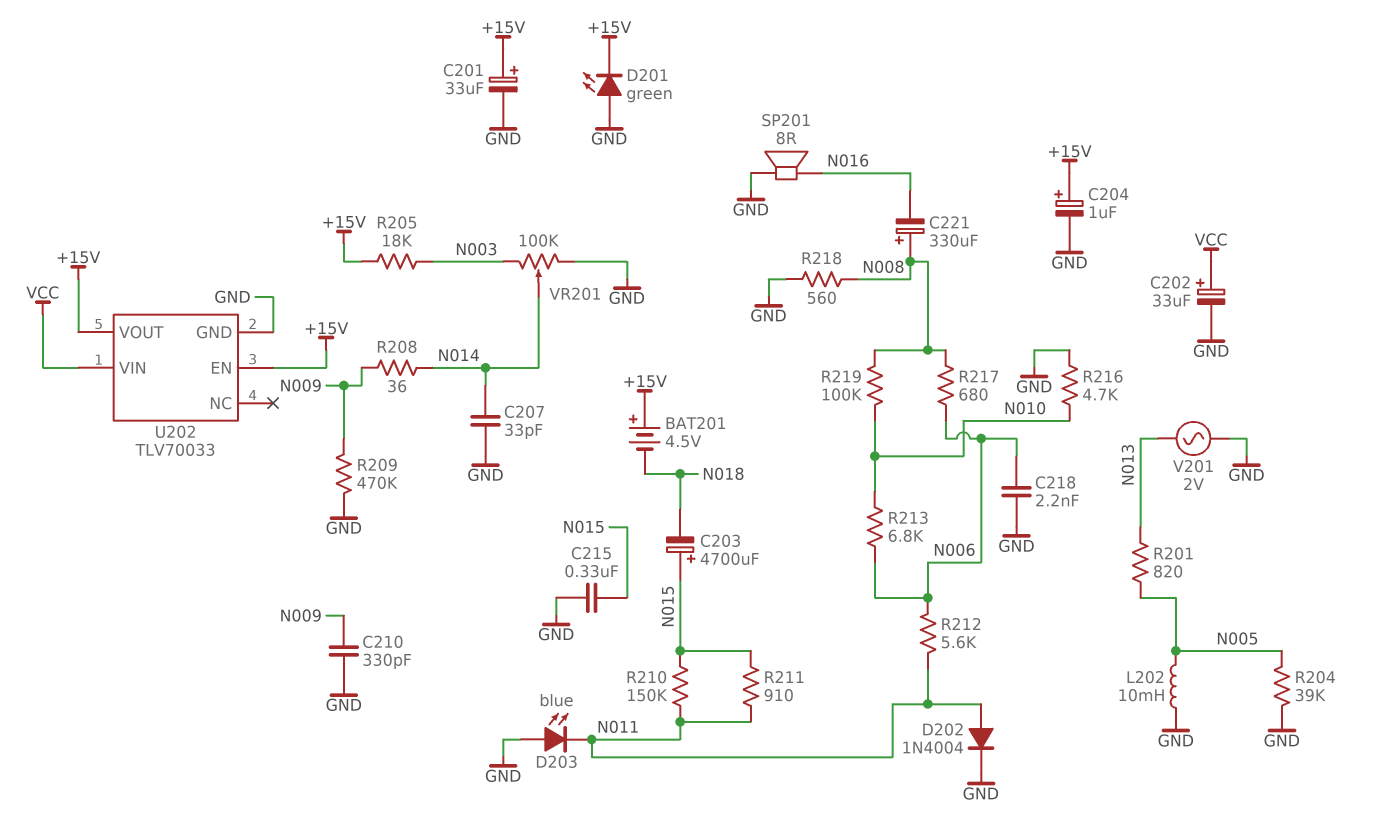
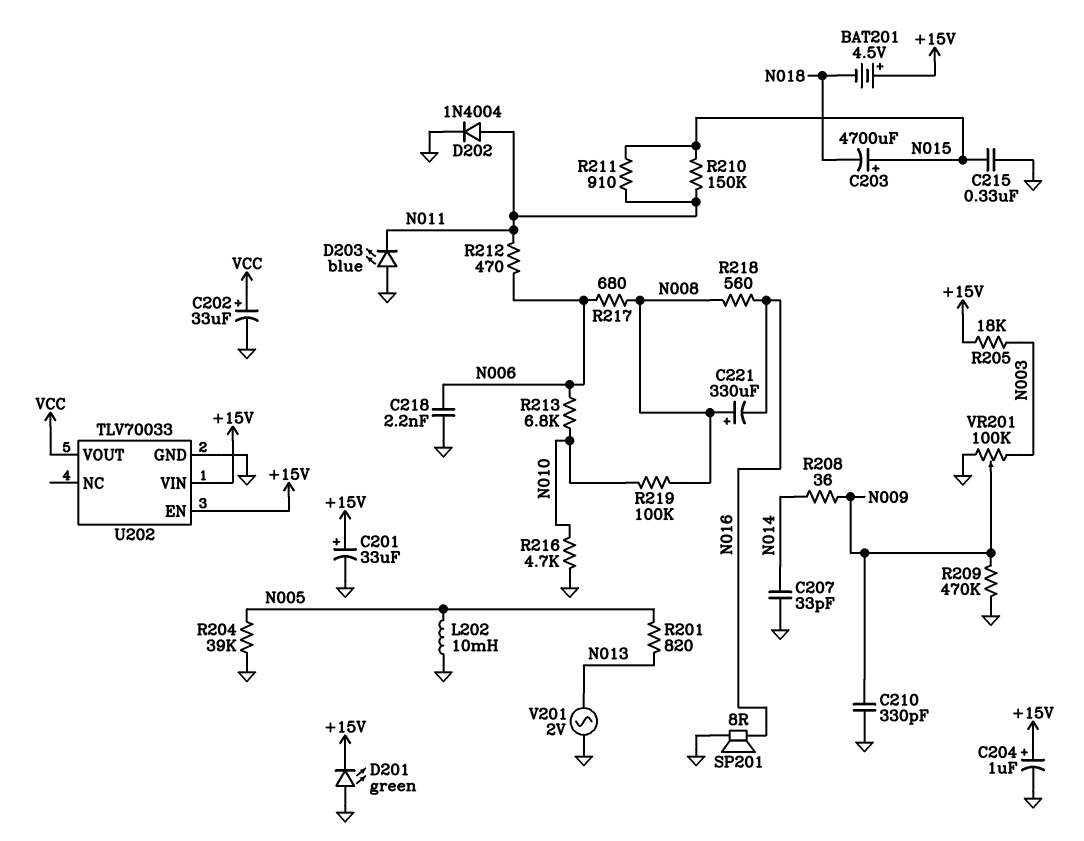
R212: 5.6k (N006, N011) -> 470 (N006, N011)
R218: 560 (GND, N008) -> 560 (N008, N016)
U202 pin VIN: VCC -> +15V
U202 pin VOUT: +15V -> VCC
VR201: 100k (GND, N003, wiper N014) -> 100k (GND, N003, wiper N009)

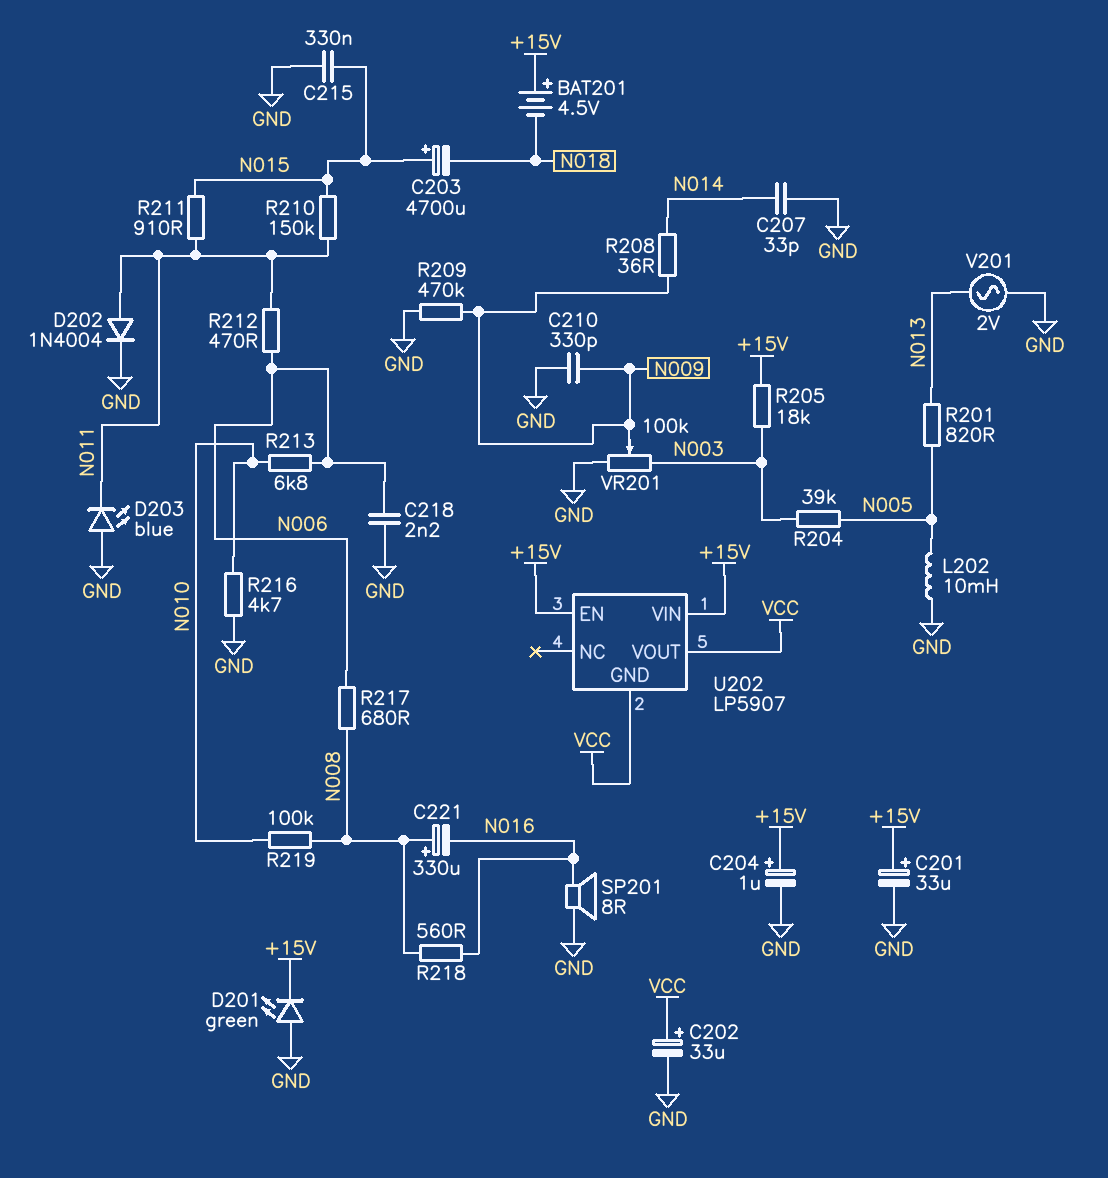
R204: 39k (GND, N005) -> 39k (N003, N005)
U202: TLV70033 -> LP5907
U202 pin GND: GND -> VCC

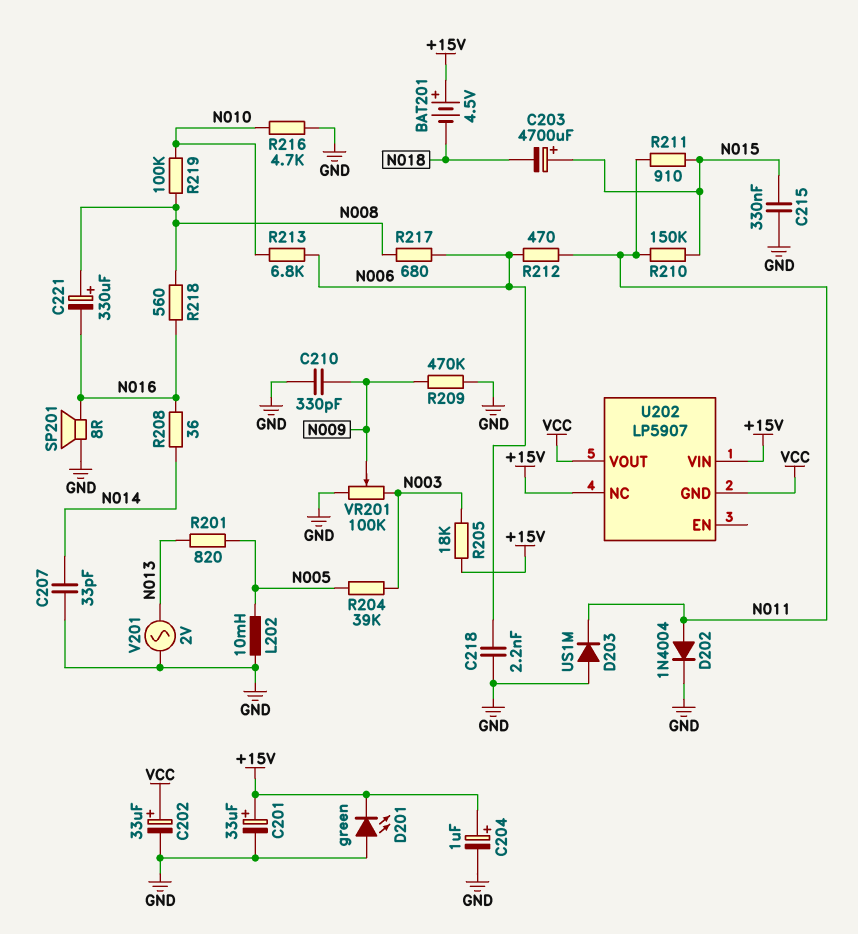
D203: LED blue (A GND, K N011) -> diode US1M (A GND, K N011)
R208: 36 (N009, N014) -> 36 (N014, N016)
U202 pin EN: +15V -> none
U202 pin NC: none -> +15V

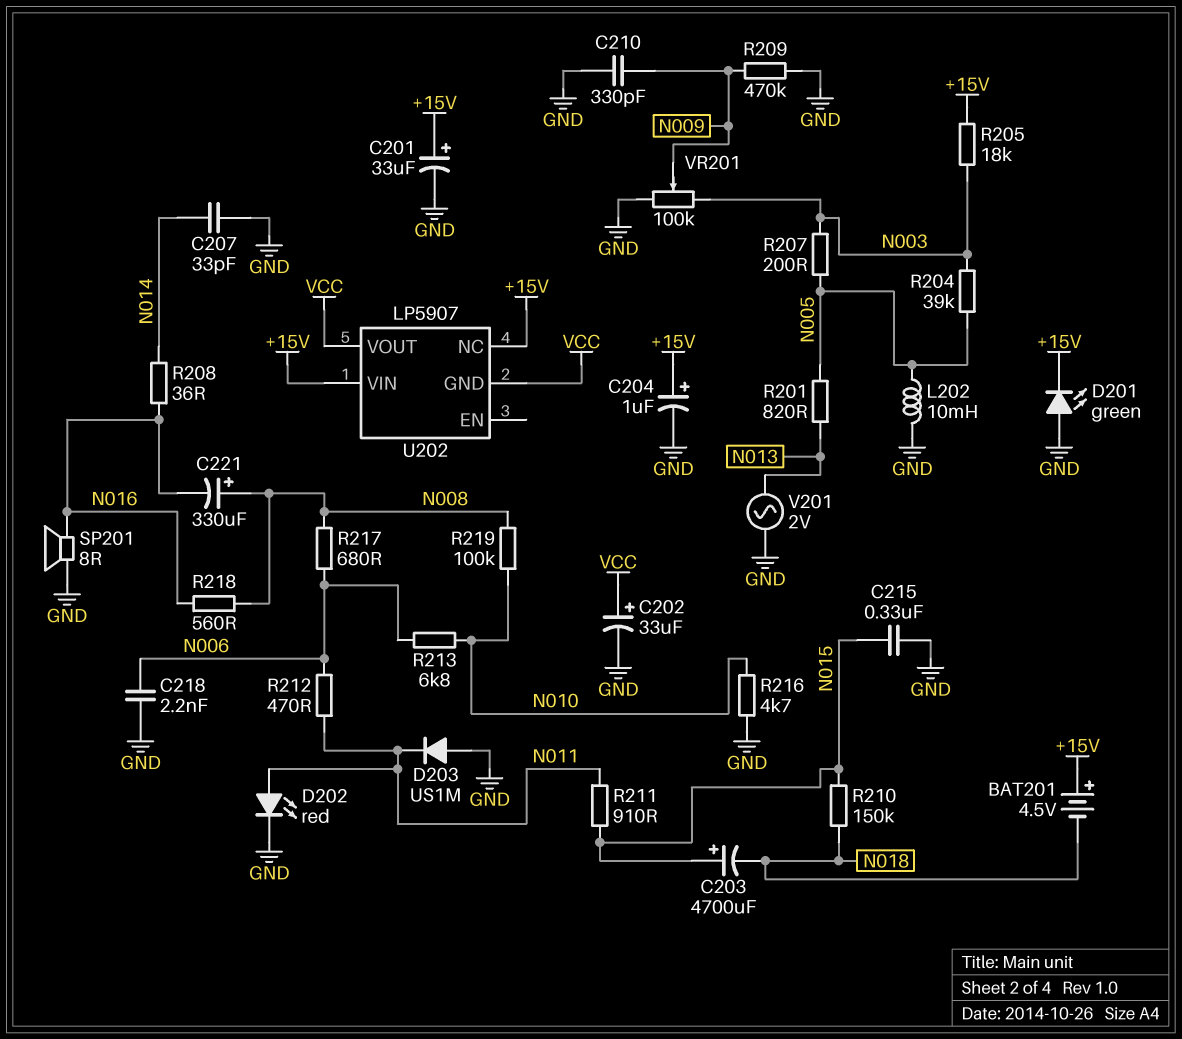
D202: diode 1N4004 (A N011, K GND) -> LED red (A N011, K GND)
R207: none -> 200 (N003, N005)
R210: 150k (N011, N015) -> 150k (N015, N018)

